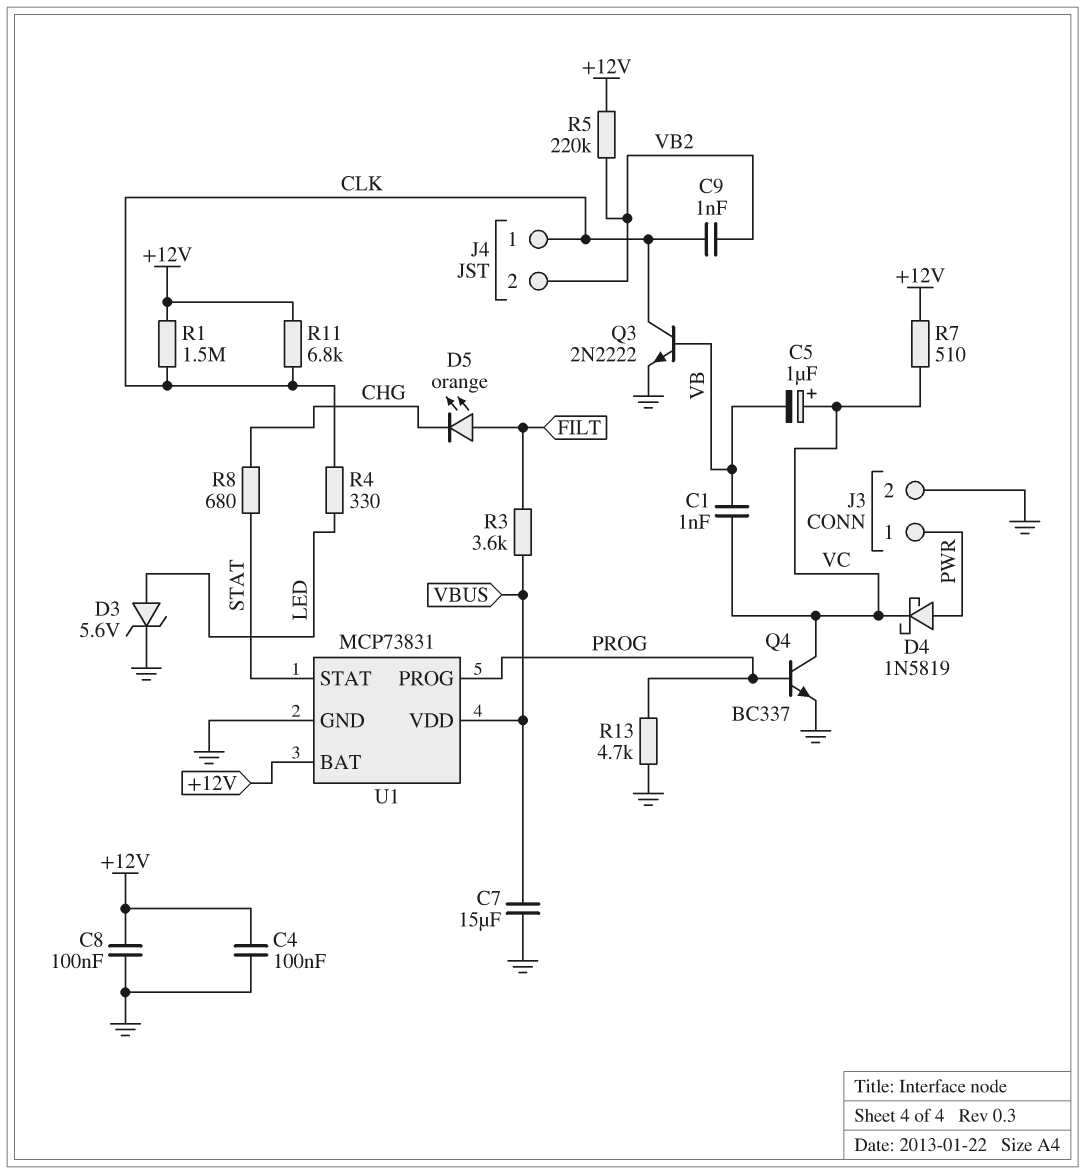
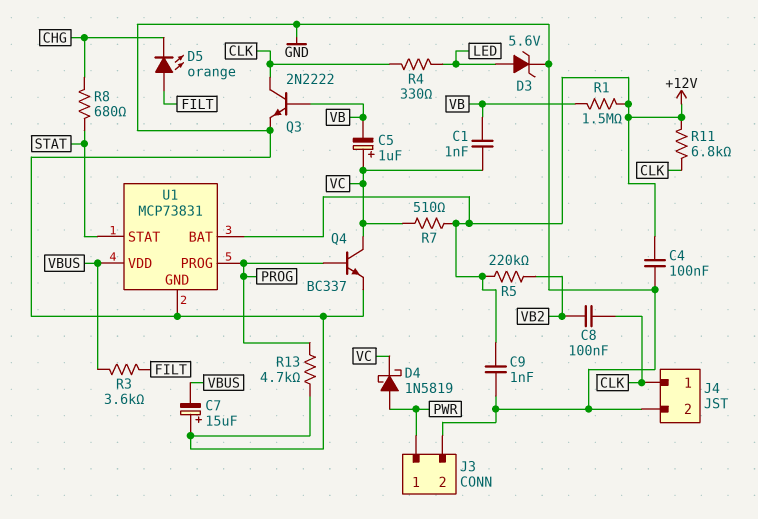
C7: 15uF (GND, VBUS) -> 15uF (plus GND, minus VBUS)
C8: 100nF (+12V, GND) -> 100nF (CLK, VB2)
C9: 1nF (CLK, VB2) -> 1nF (+12V, GND)
J4 pin 2: VB2 -> GND
R1: 1.5M (+12V, CLK) -> 1.5M (+12V, VB)

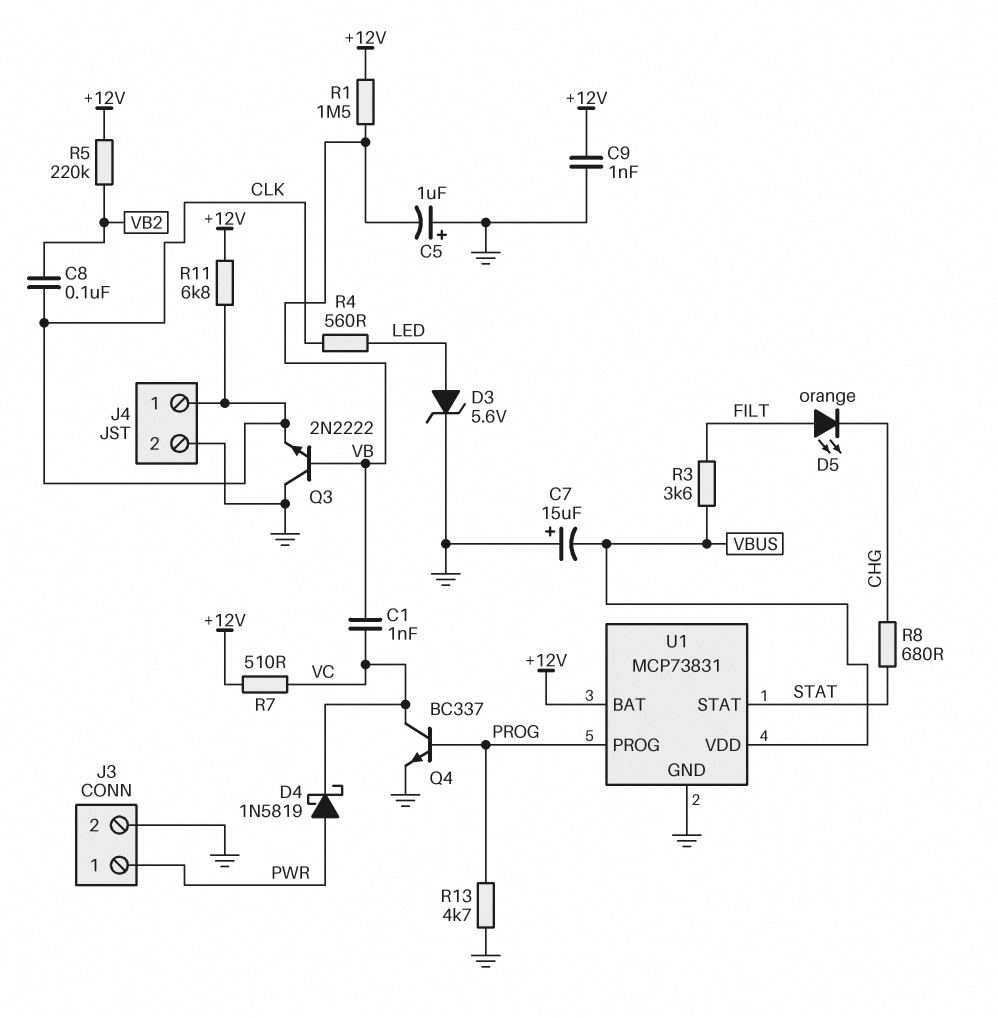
C4: 100nF (+12V, GND) -> none
C5: 1uF (plus VC, minus VB) -> 1uF (plus GND, minus VB)
Q3: NPN 2N2222 (B VB, C CLK, E GND) -> NPN 2N2222 (B VB, C GND, E CLK)
R4: 330 (CLK, LED) -> 560 (CLK, LED)

